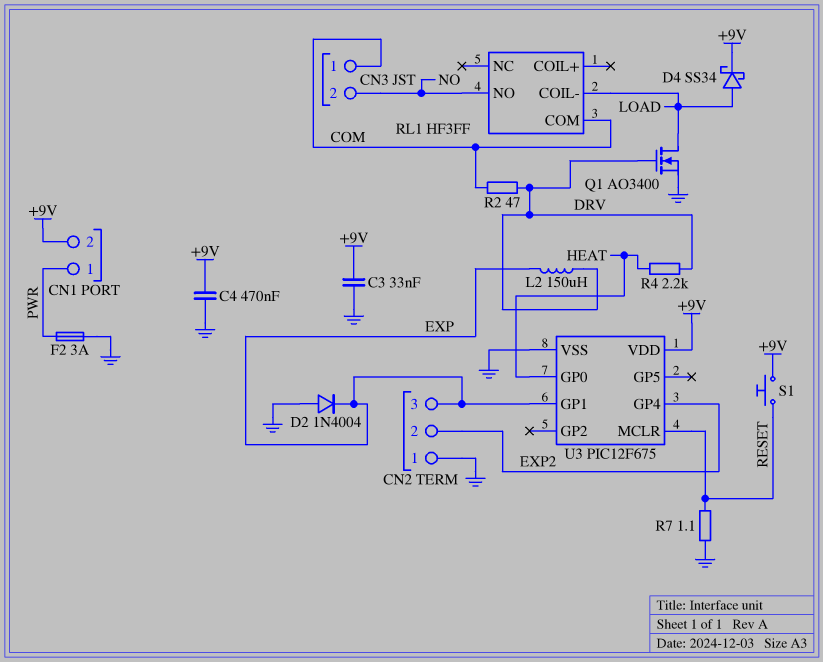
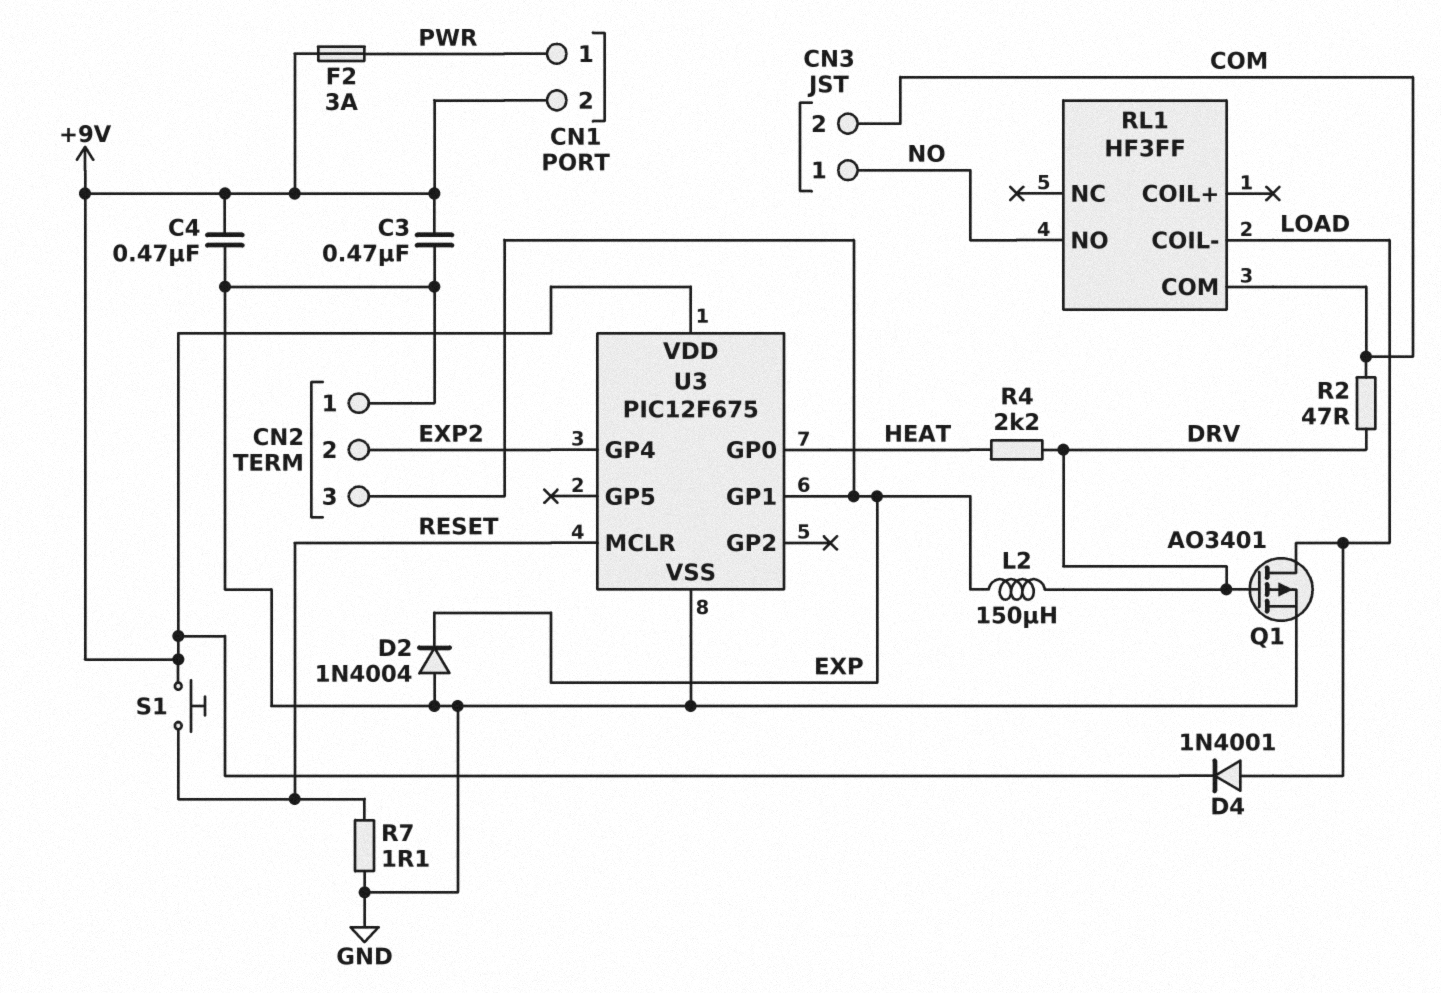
C3: 33nF (+9V, GND) -> 470nF (+9V, GND)
CN3 pin 1: COM -> NO
CN3 pin 2: NO -> COM
D4: schottky SS34 (A LOAD, K +9V) -> diode 1N4001 (A LOAD, K +9V)
F2: 3A (GND, PWR) -> 3A (+9V, PWR)
Q1: NMOS AO3400 (G DRV, D LOAD, S GND) -> PMOS AO3401 (G DRV, D LOAD, S GND)

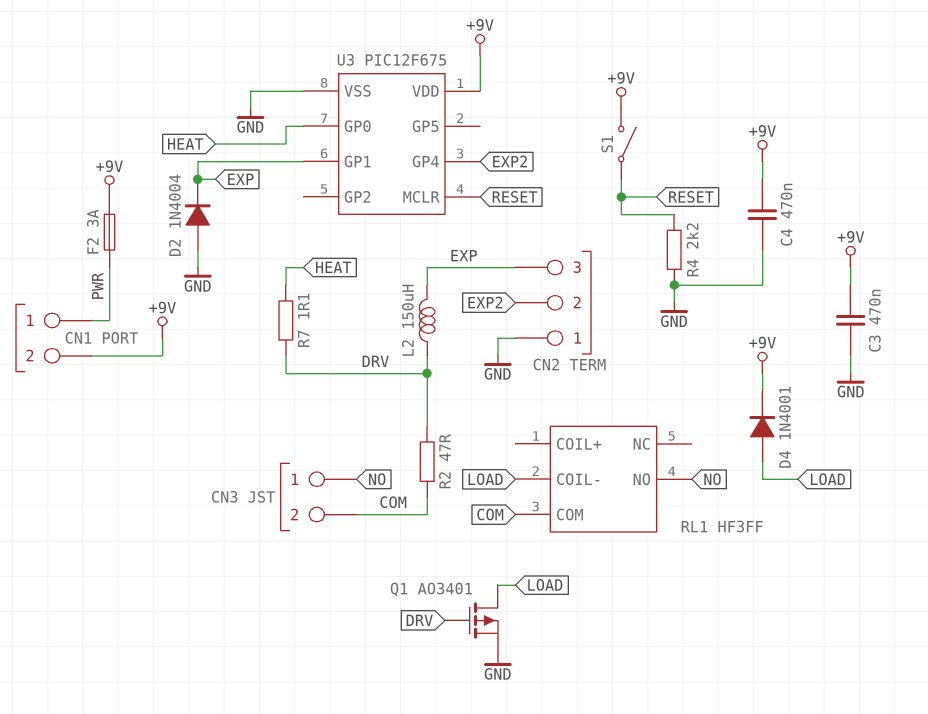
R4: 2.2k (DRV, HEAT) -> 2.2k (GND, RESET)
R7: 1.1 (GND, RESET) -> 1.1 (DRV, HEAT)
S1: button (+9V, RESET) -> switch (+9V, RESET)

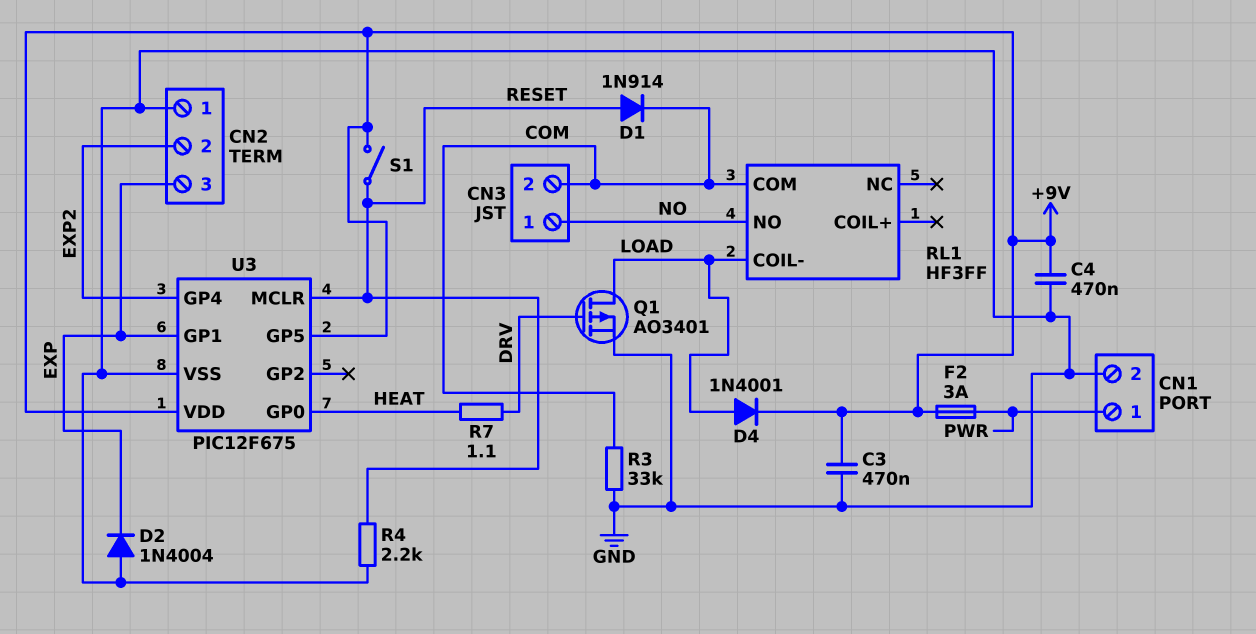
CN1 pin 2: +9V -> GND
D1: none -> diode 1N914 (A RESET, K COM)
L2: 150uH (DRV, EXP) -> none
R2: 47 (COM, DRV) -> none
R3: none -> 33k (COM, GND)
U3 pin GP5: none -> +9V

